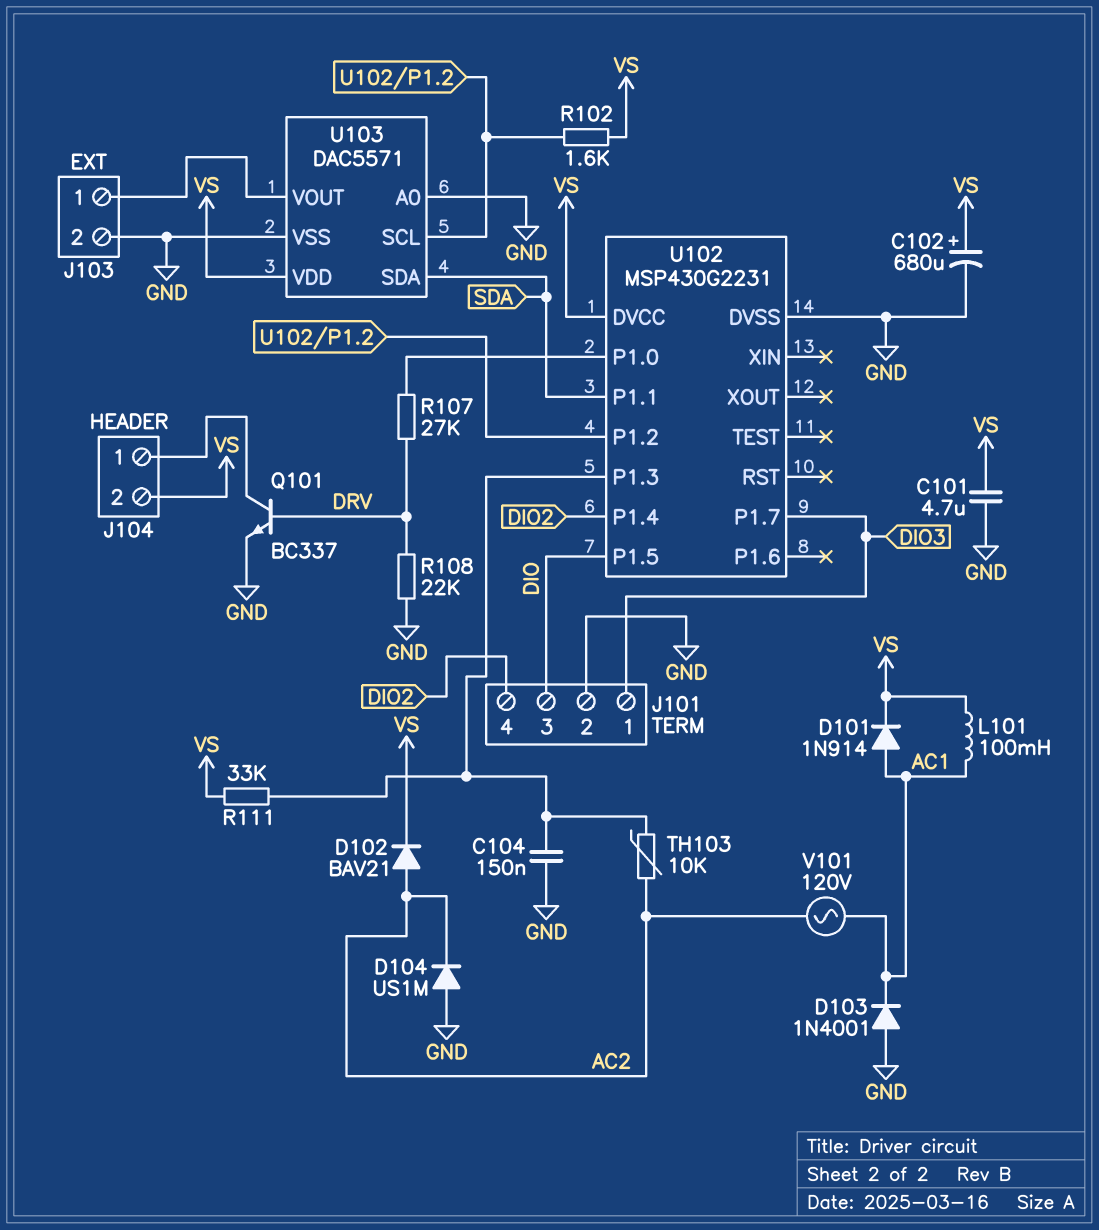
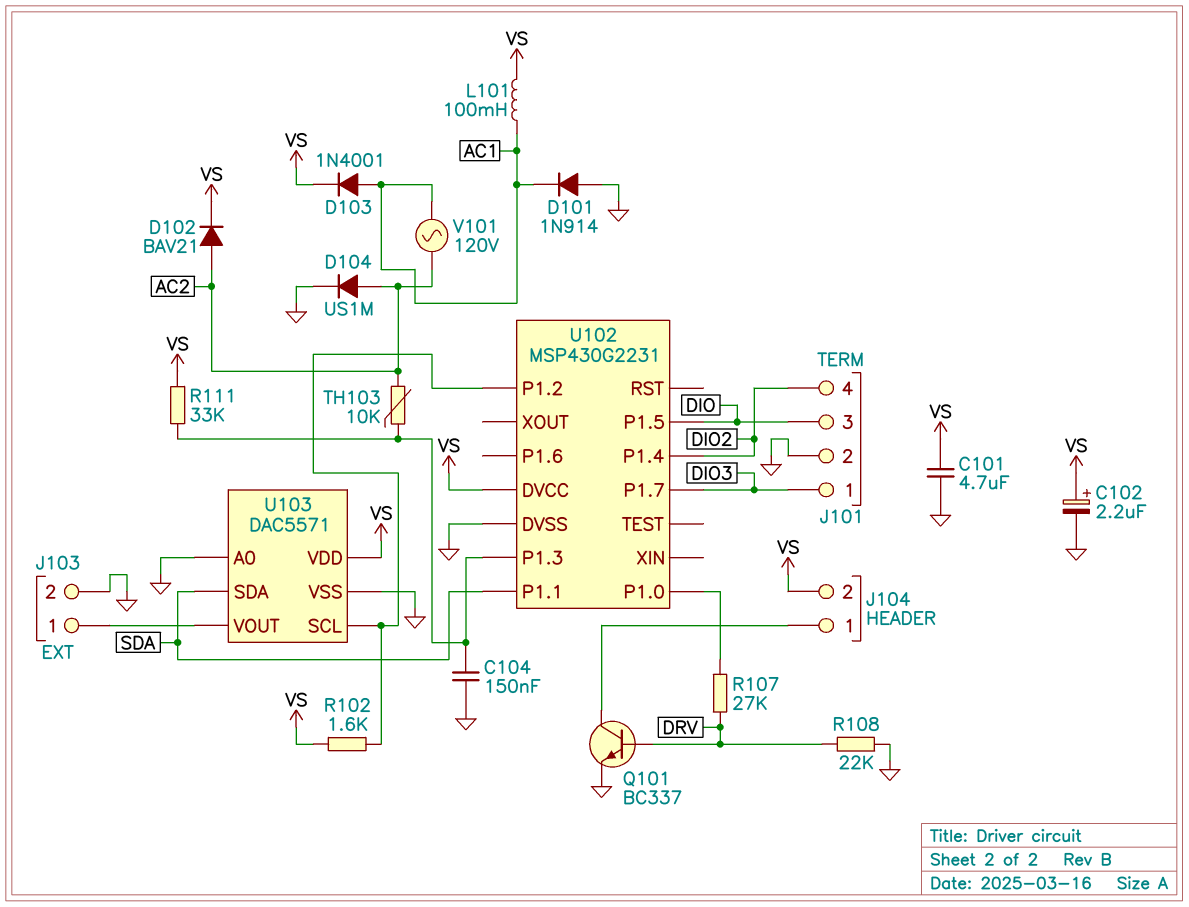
C102: 680uF (plus VS, minus GND) -> 2.2uF (plus VS, minus GND)
D101: diode 1N914 (A AC1, K VS) -> diode 1N914 (A GND, K AC1)
D103: diode 1N4001 (A GND, K AC1) -> diode 1N4001 (A AC1, K VS)
D104: diode US1M (A GND, K AC2) -> diode US1M (A AC2, K GND)

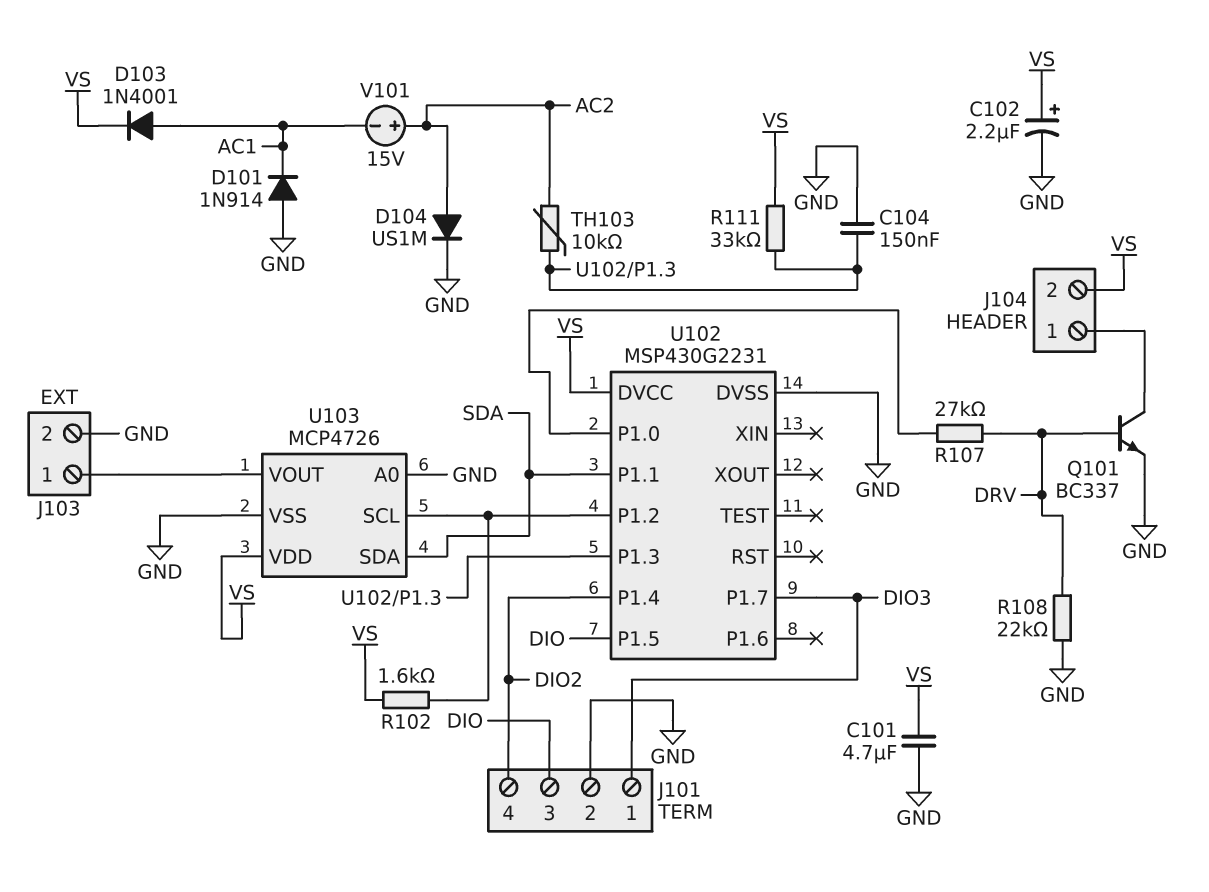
D102: diode BAV21 (A AC2, K VS) -> none
L101: 100mH (AC1, VS) -> none
U103: DAC5571 -> MCP4726
V101: AC 120V (AC1, AC2) -> 15V (plus AC2, minus AC1)

